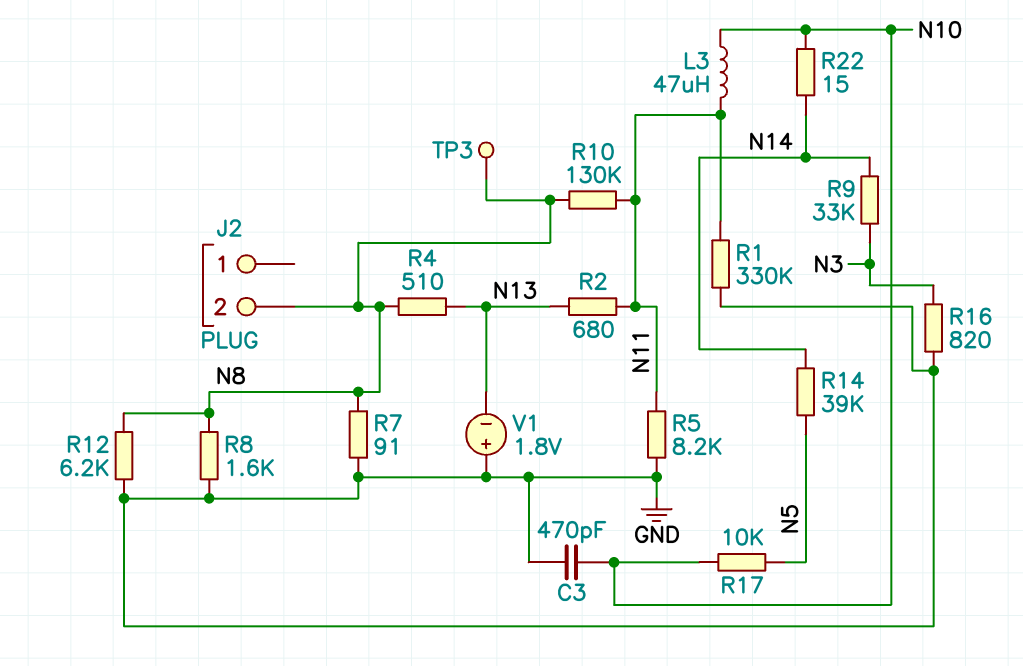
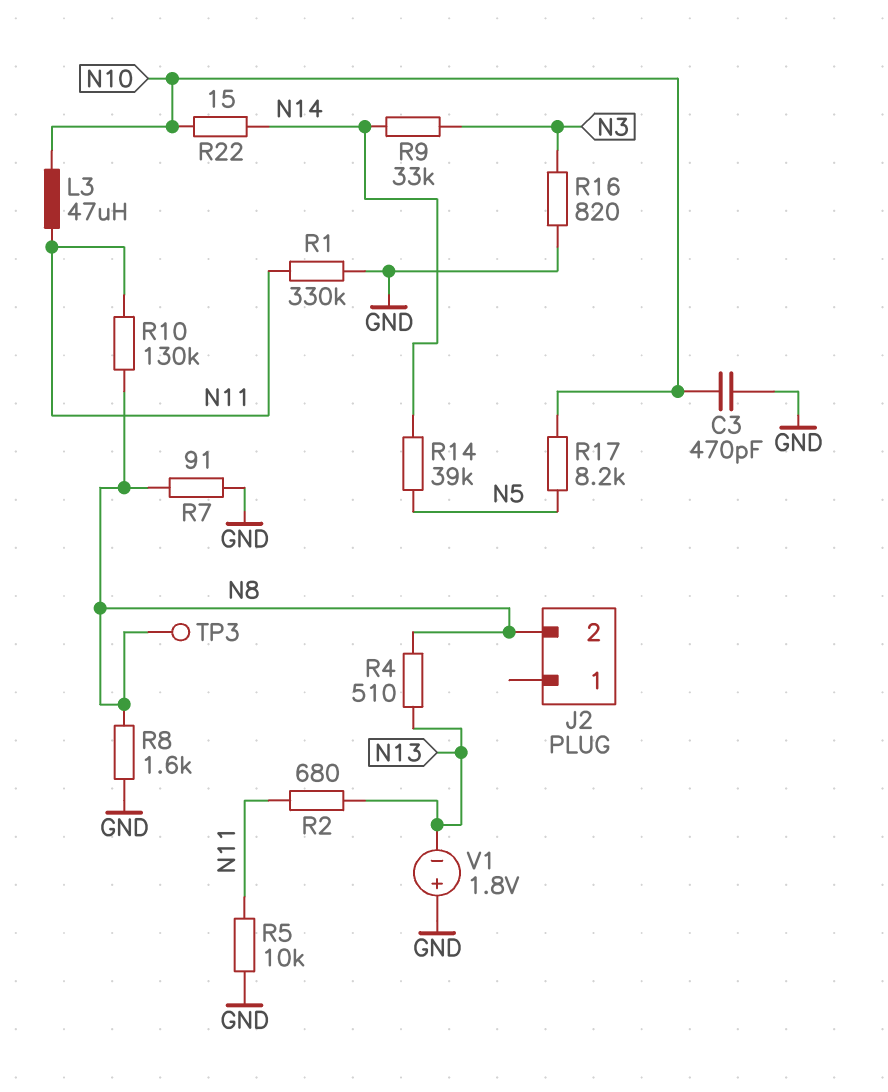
R5: 8.2k (GND, N11) -> 10k (GND, N11)
R12: 6.2k (GND, N8) -> none
R17: 10k (N5, N10) -> 8.2k (N5, N10)

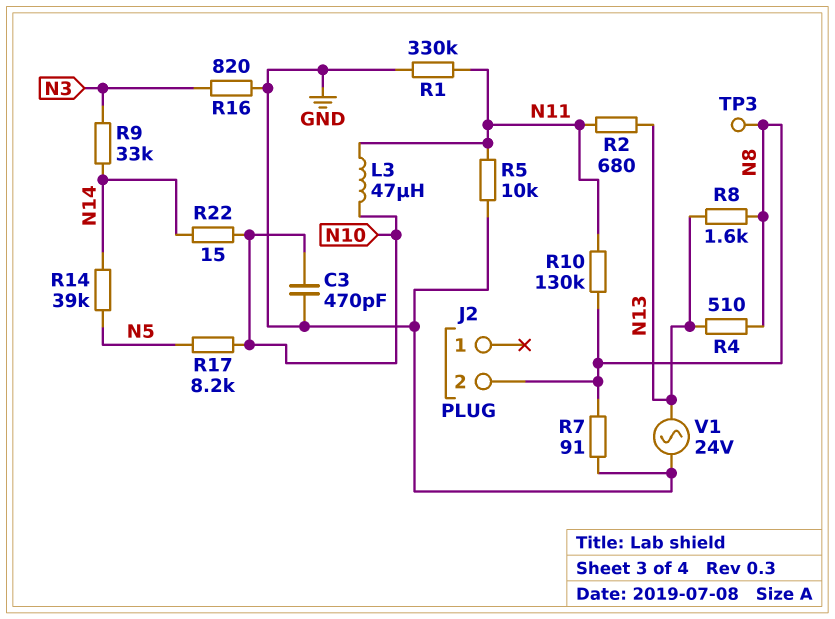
R8: 1.6k (GND, N8) -> 1.6k (N8, N13)
V1: 1.8V (plus GND, minus N13) -> AC 24V (GND, N13)

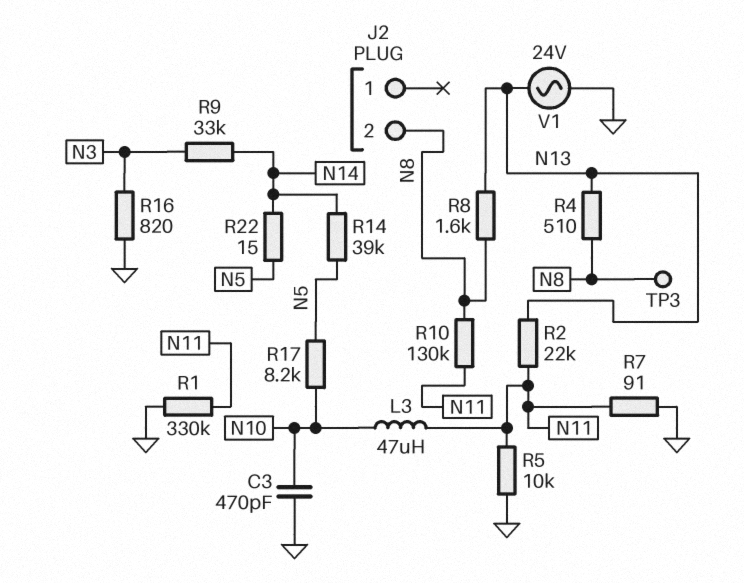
R2: 680 (N11, N13) -> 22k (N11, N13)
R7: 91 (GND, N8) -> 91 (GND, N11)
R22: 15 (N10, N14) -> 15 (N5, N14)

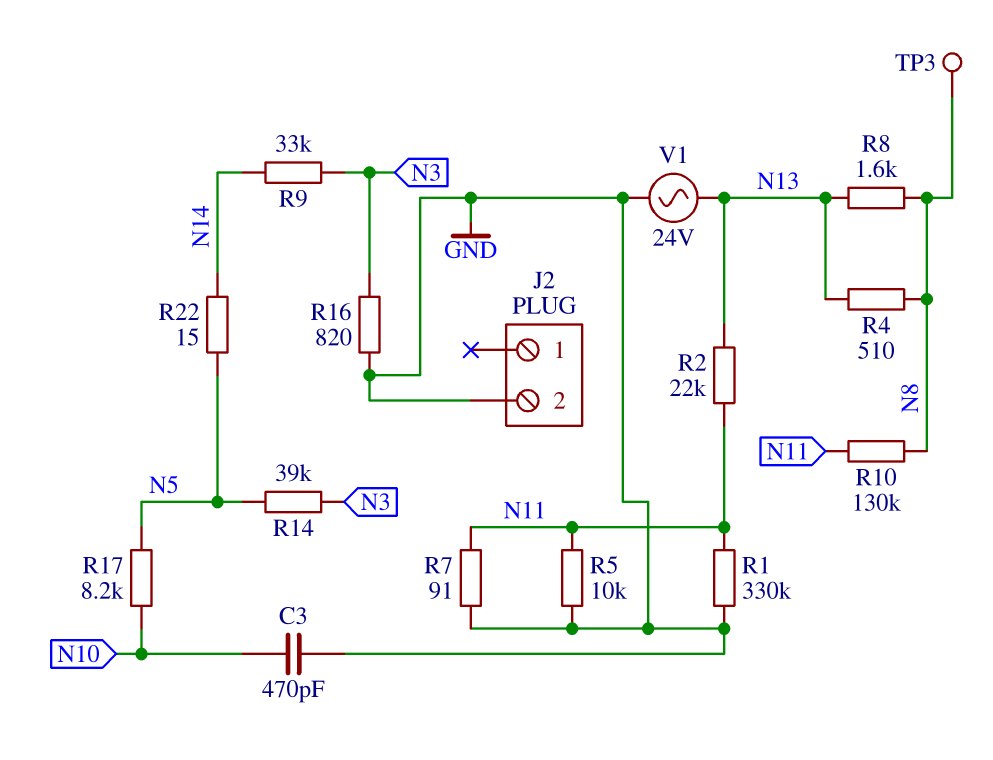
J2 pin 2: N8 -> GND
L3: 47uH (N10, N11) -> none
R14: 39k (N5, N14) -> 39k (N3, N5)

